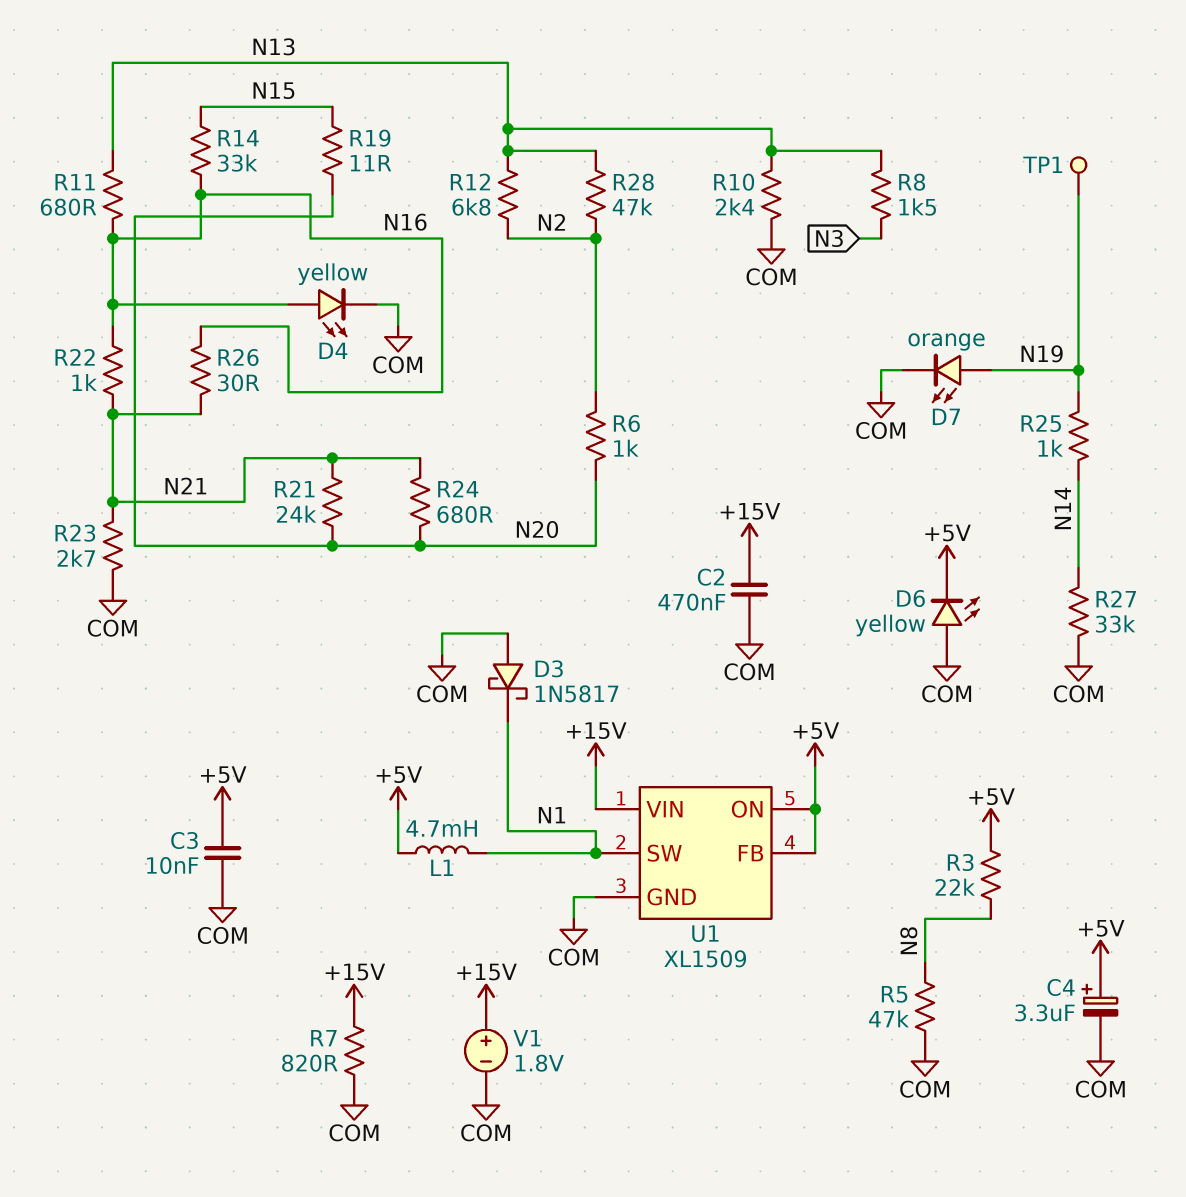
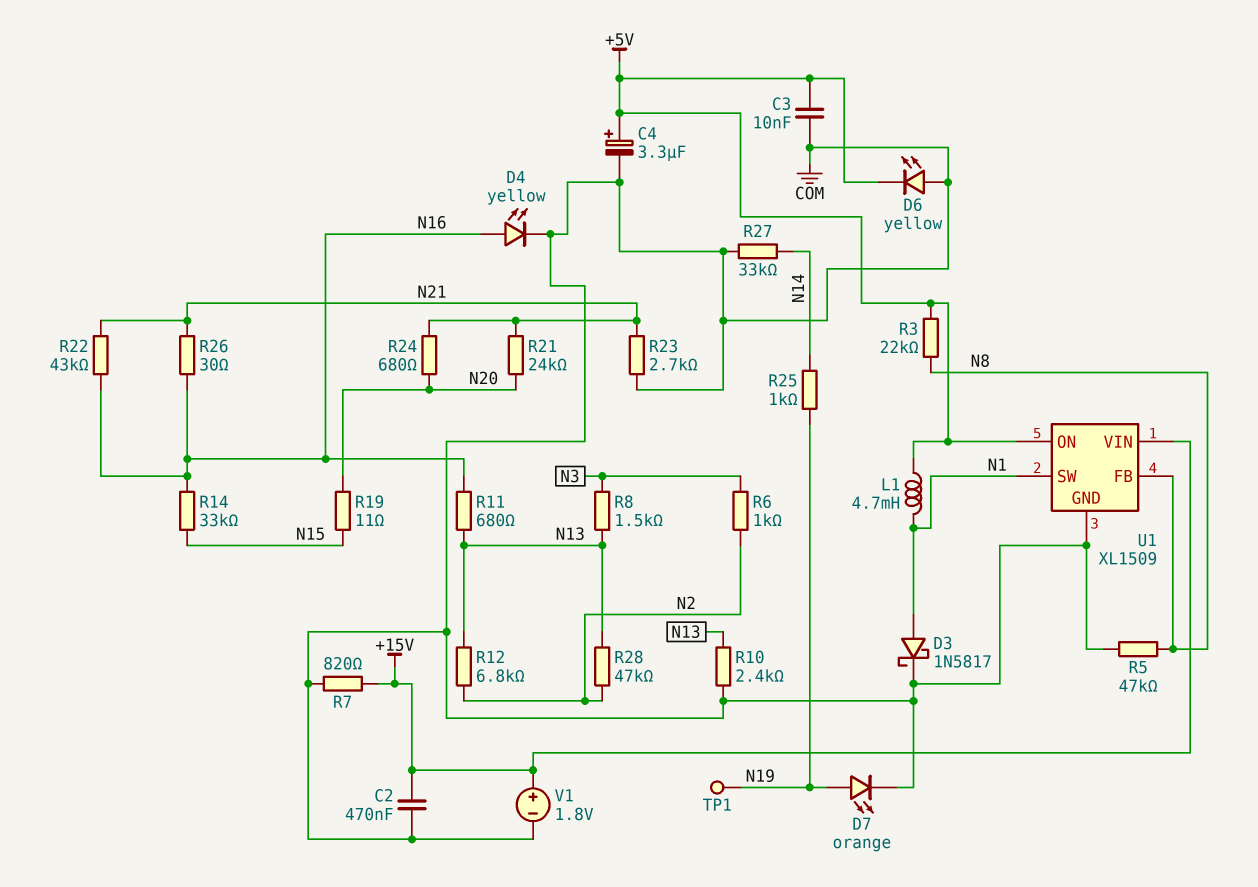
D3: schottky 1N5817 (A COM, K N1) -> schottky 1N5817 (A N1, K COM)
R6: 1k (N2, N20) -> 1k (N2, N3)
R22: 1k (N16, N21) -> 43k (N16, N21)
U1 pin FB: +5V -> N8

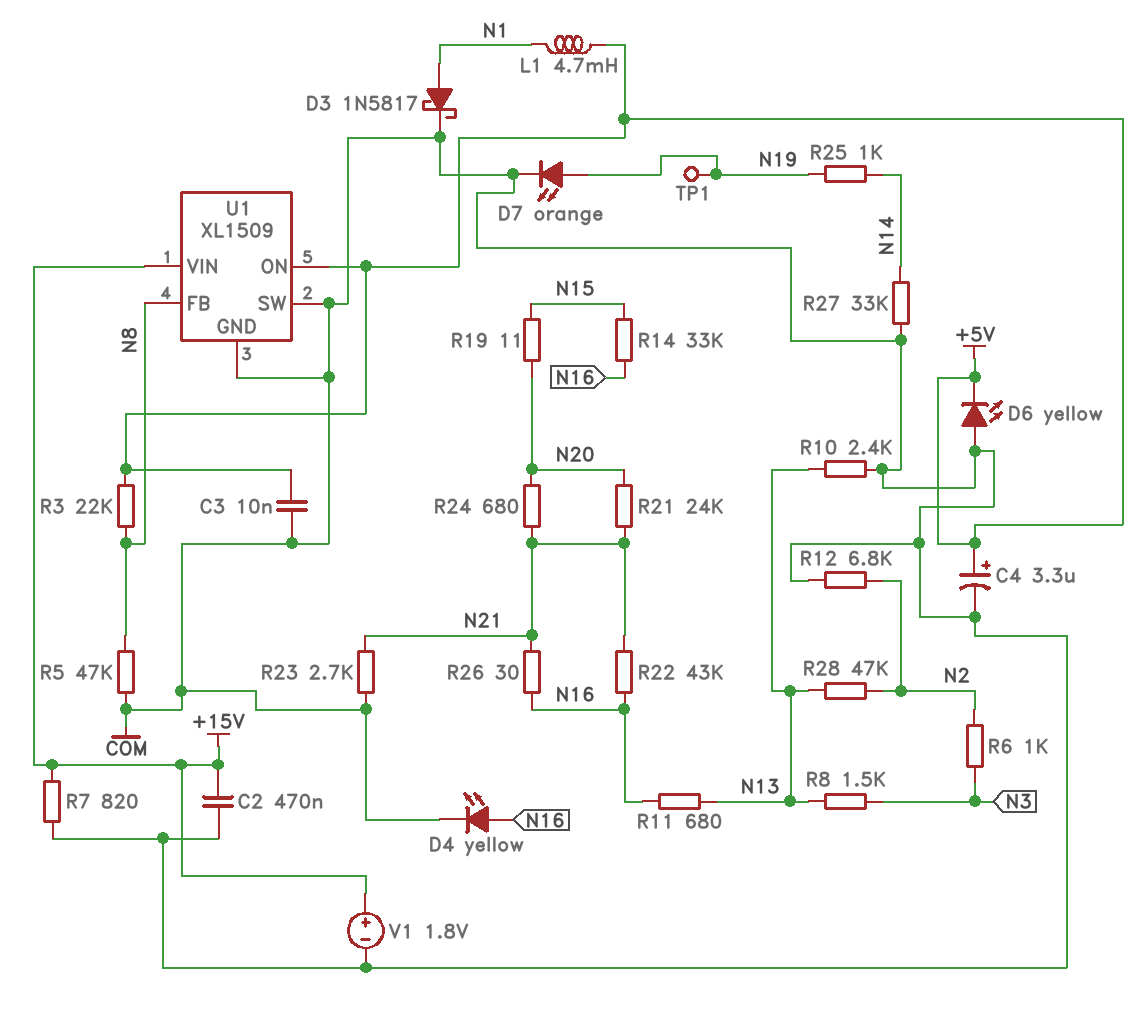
R12: 6.8k (N2, N13) -> 6.8k (COM, N2)
U1 pin SW: N1 -> COM

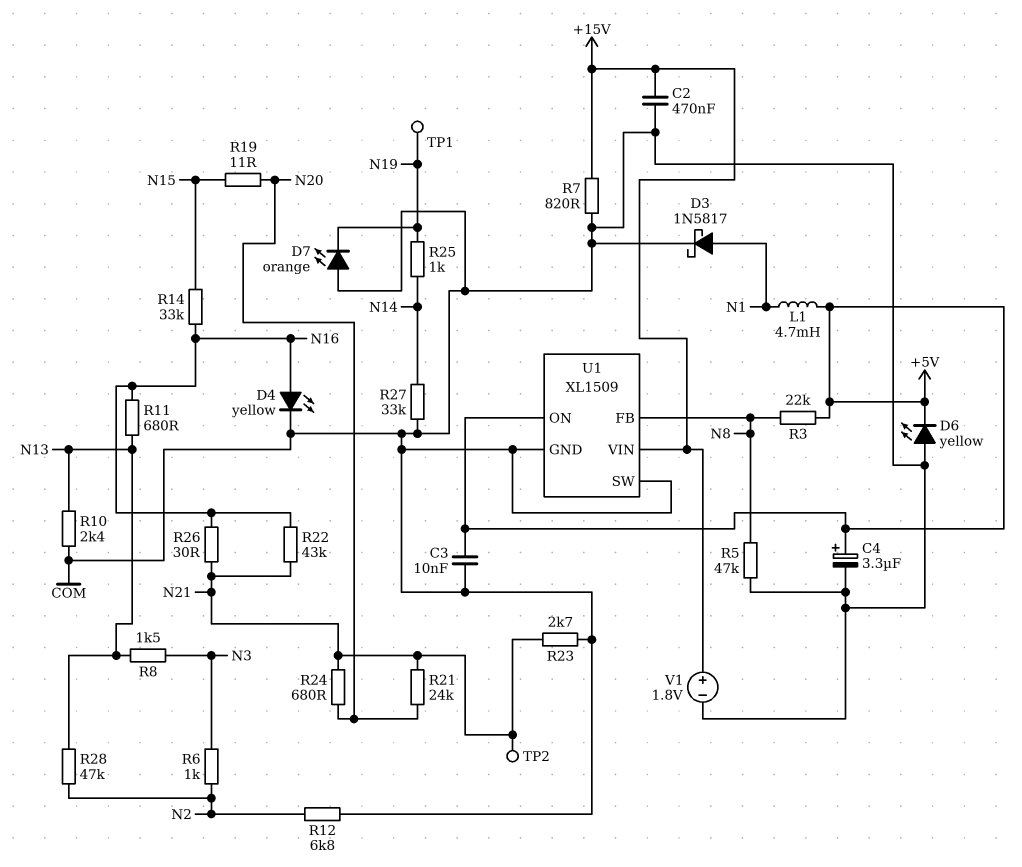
D7: LED orange (A N19, K COM) -> LED orange (A COM, K N19)
TP2: none -> test point (N21)

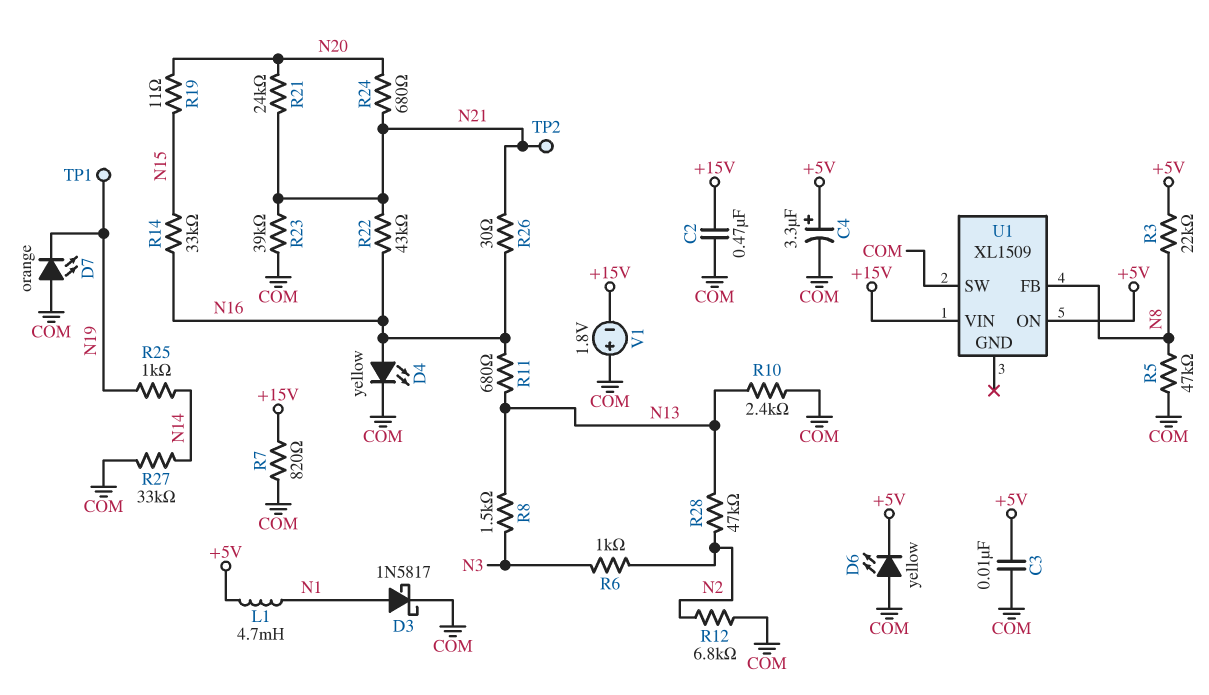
R23: 2.7k (COM, N21) -> 39k (COM, N21)
U1 pin GND: COM -> none
V1: 1.8V (plus +15V, minus COM) -> 1.8V (plus COM, minus +15V)

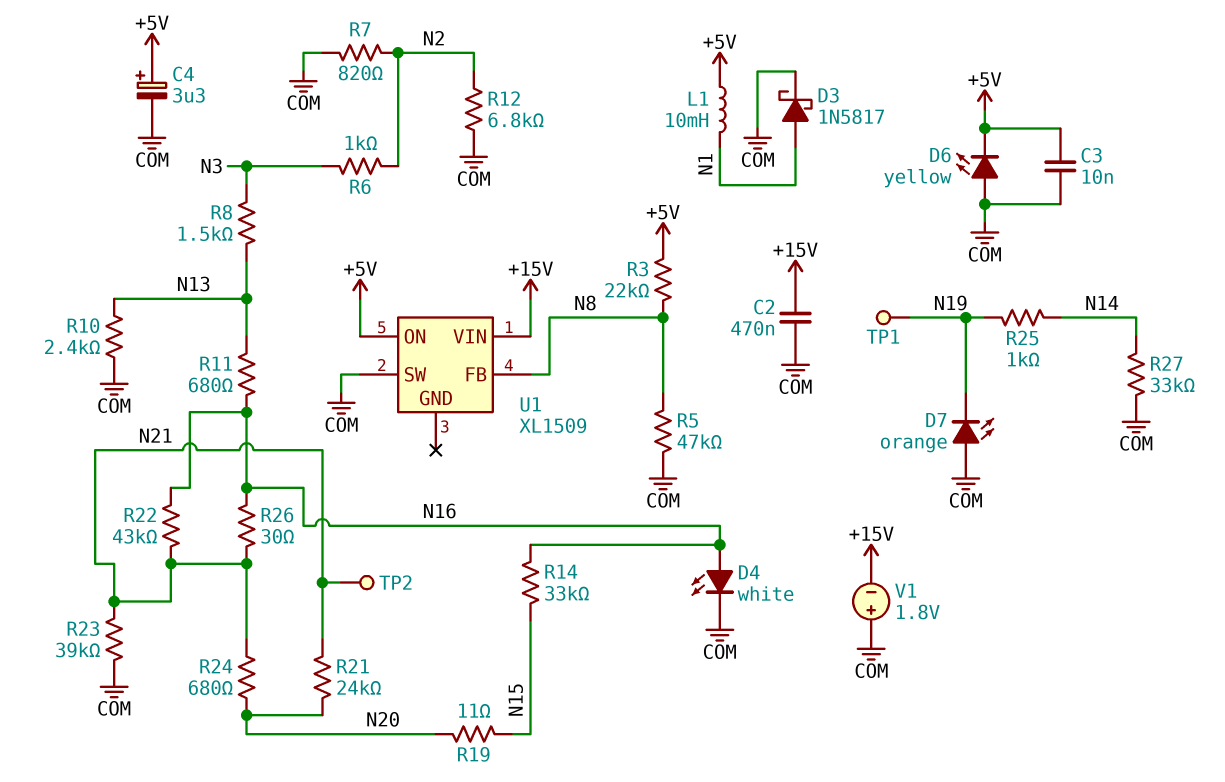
D4: LED yellow (A N16, K COM) -> LED white (A N16, K COM)
L1: 4.7mH (+5V, N1) -> 10mH (+5V, N1)
R7: 820 (+15V, COM) -> 820 (COM, N2)
R28: 47k (N2, N13) -> none

